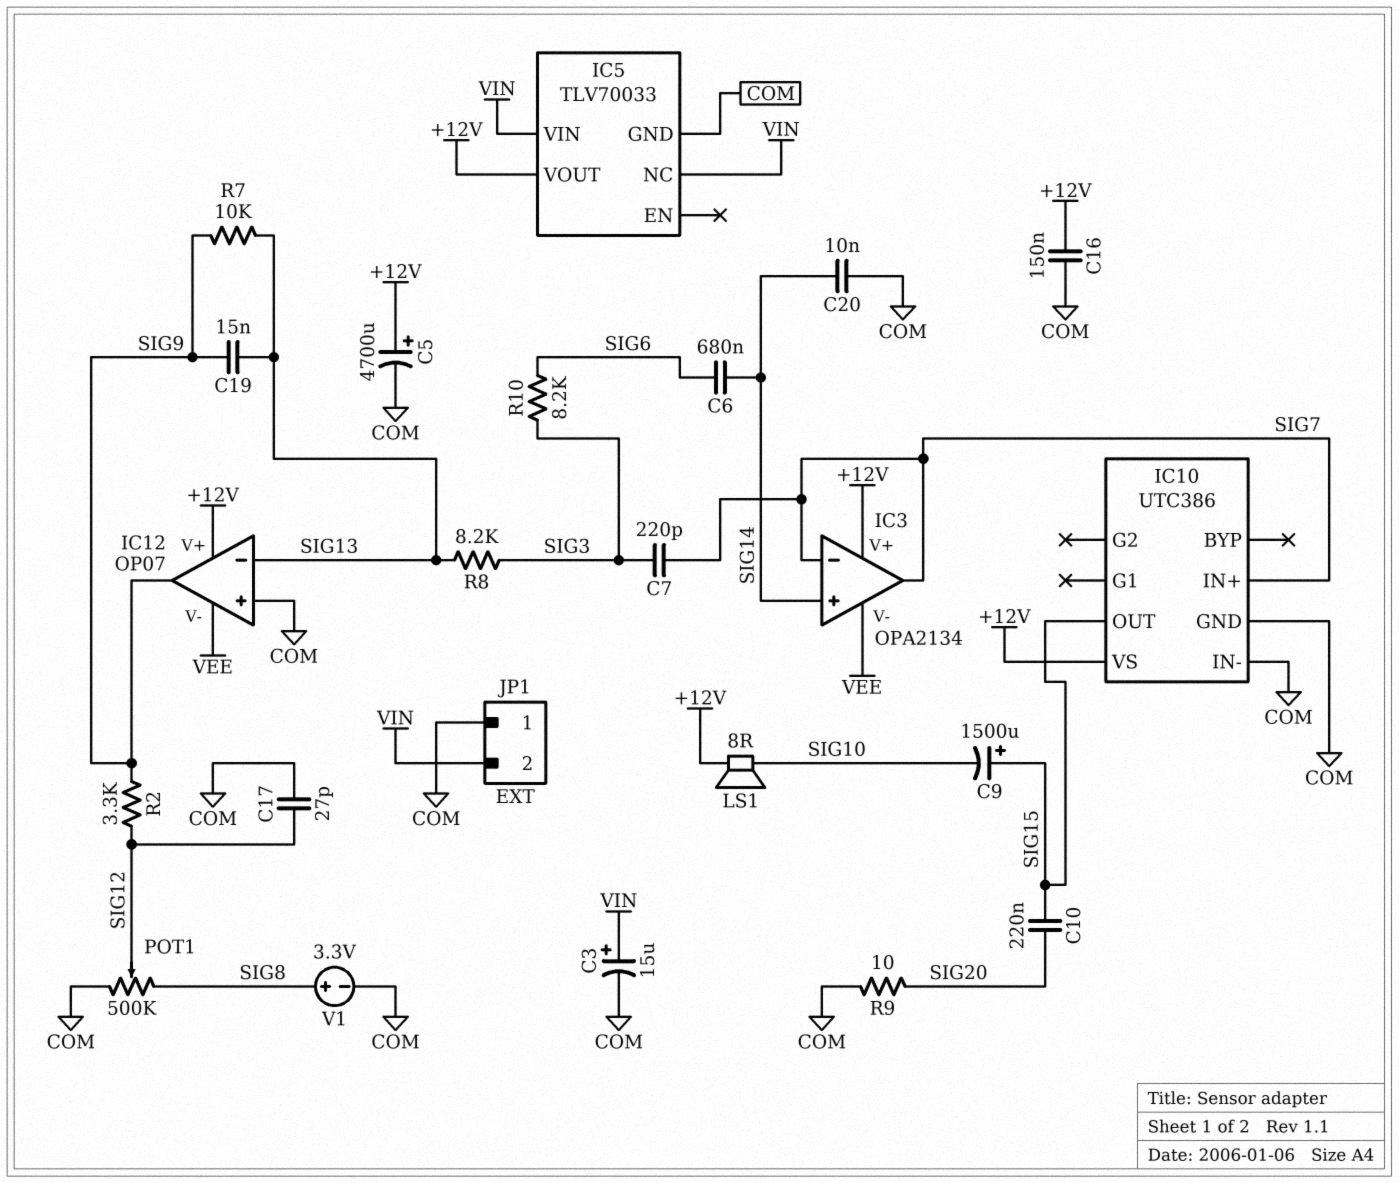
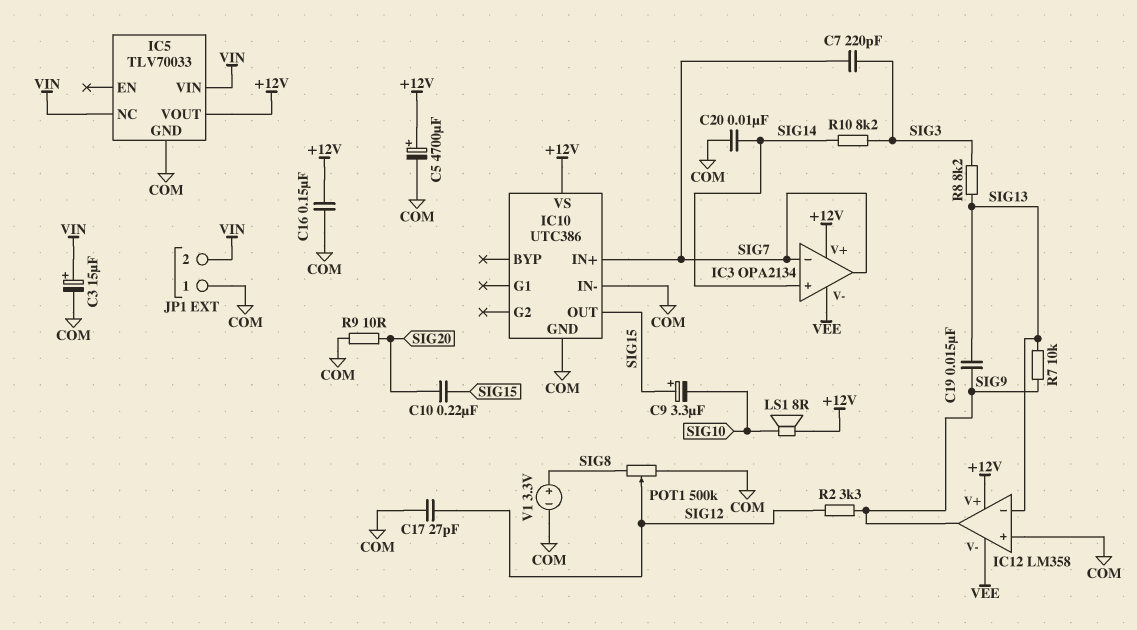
C6: 680nF (SIG6, SIG14) -> none
C9: 1500uF (plus SIG15, minus SIG10) -> 3.3uF (plus SIG15, minus SIG10)
IC12: OP07 -> LM358
R10: 8.2k (SIG3, SIG6) -> 8.2k (SIG3, SIG14)

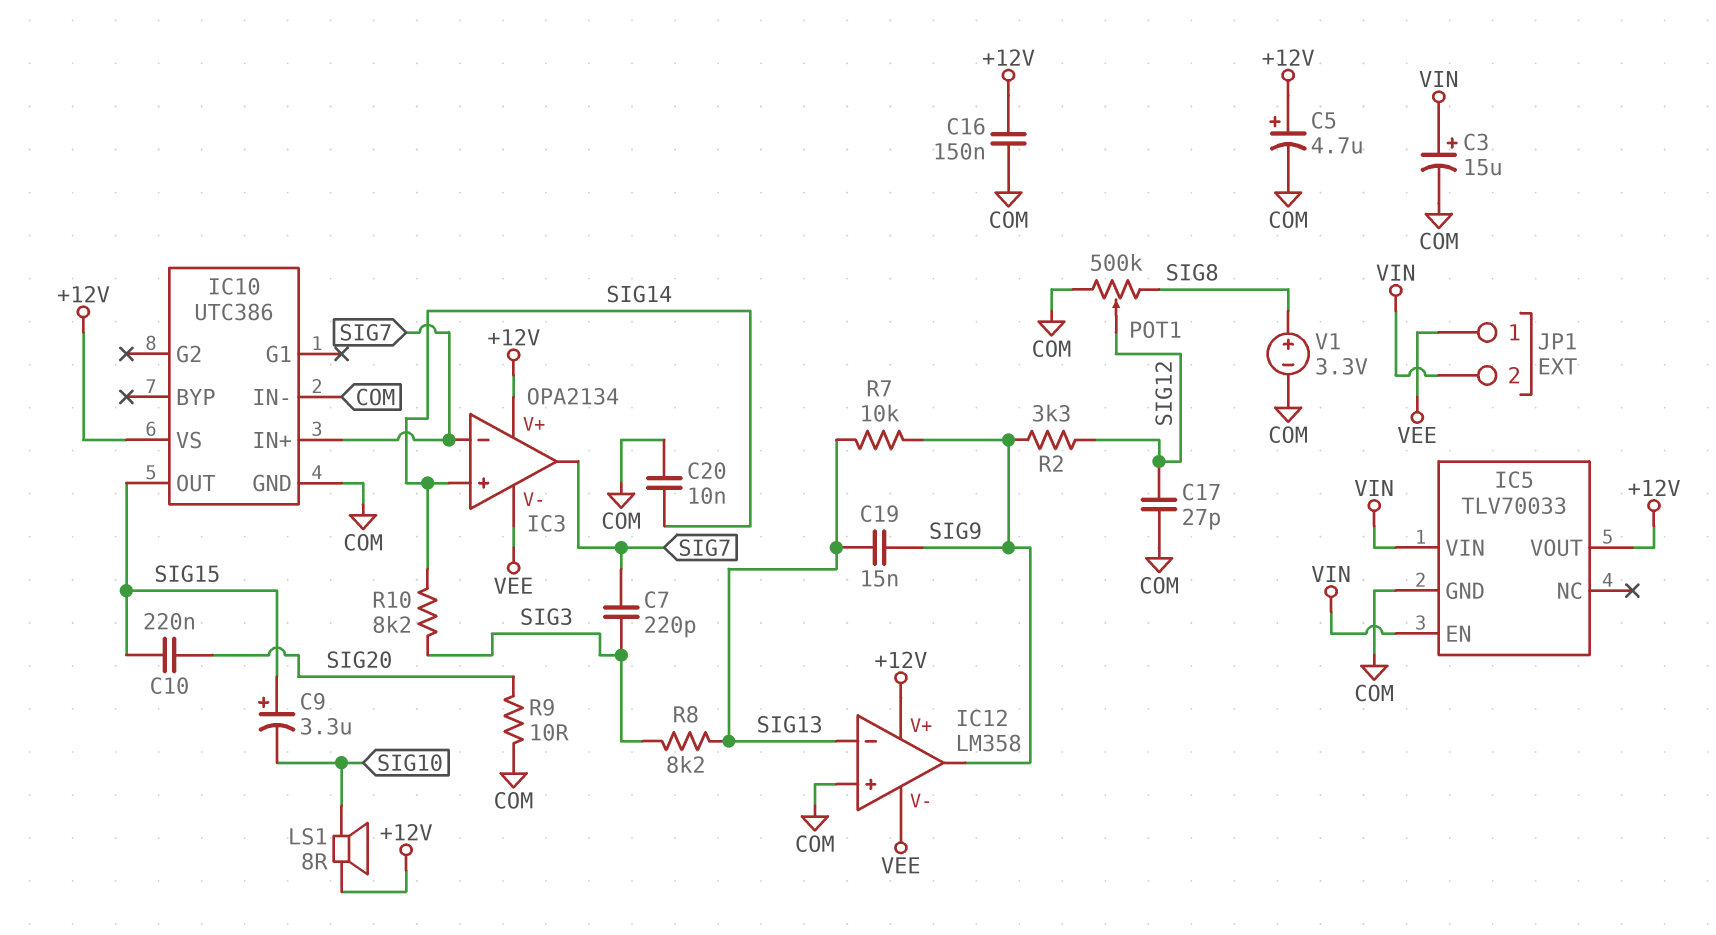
C5: 4700uF (plus +12V, minus COM) -> 4.7uF (plus +12V, minus COM)
IC5 pin EN: none -> VIN
IC5 pin NC: VIN -> none
JP1 pin 1: COM -> VEE

